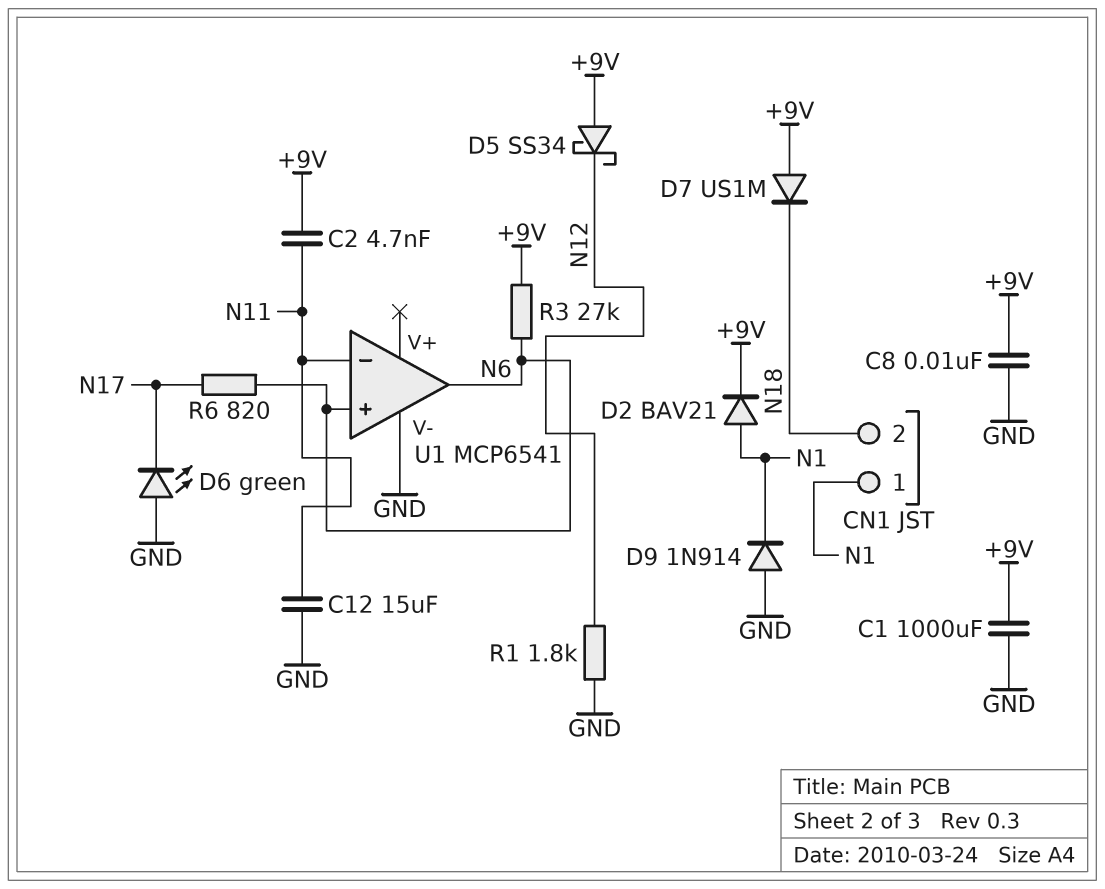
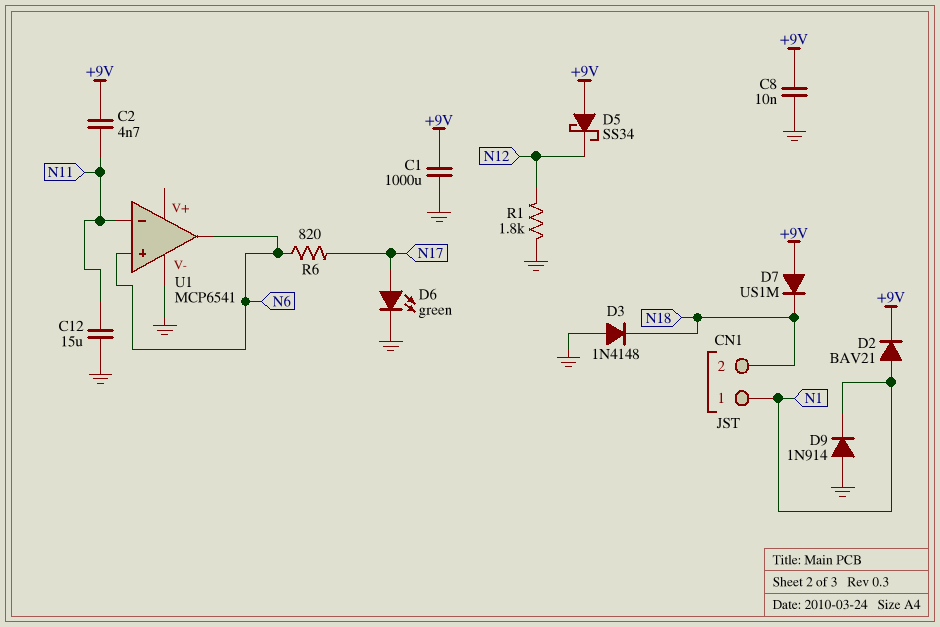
D3: none -> diode 1N4148 (A GND, K N18)
D6: LED green (A GND, K N17) -> LED green (A N17, K GND)
R3: 27k (+9V, N6) -> none

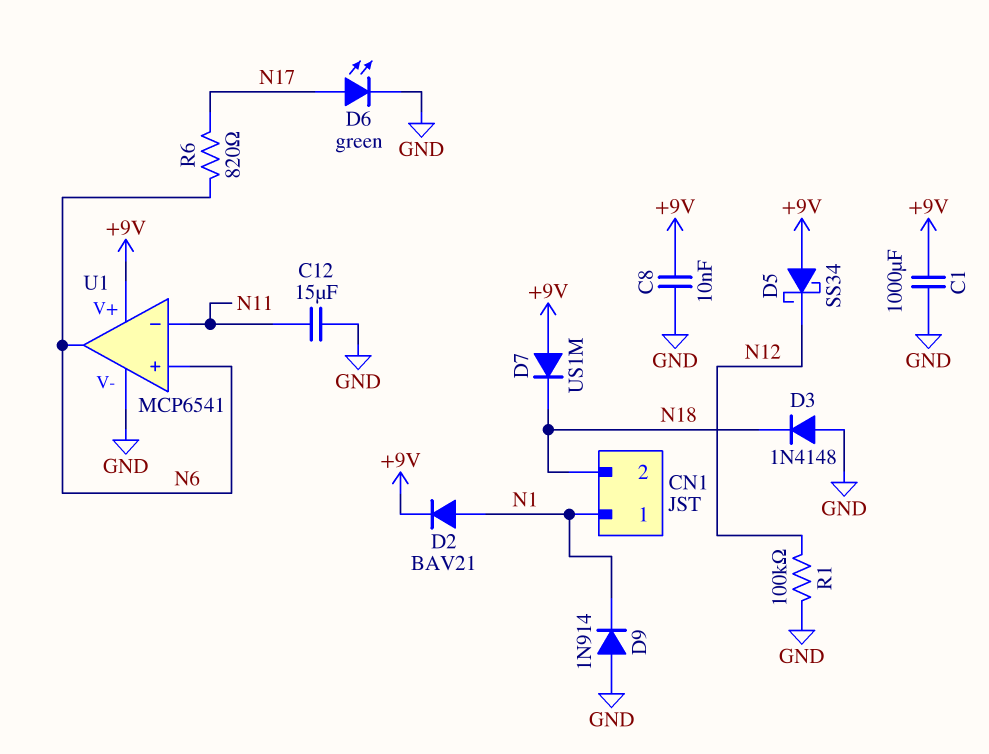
C2: 4.7nF (+9V, N11) -> none
R1: 1.8k (GND, N12) -> 100k (GND, N12)
U1 pin V+: none -> +9V

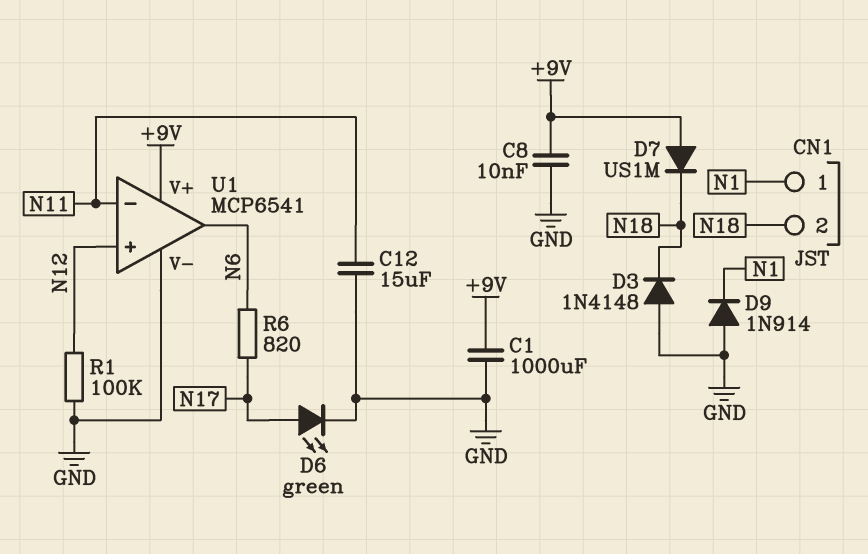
D2: diode BAV21 (A N1, K +9V) -> none
D5: schottky SS34 (A +9V, K N12) -> none
U1 pin in+: N6 -> N12

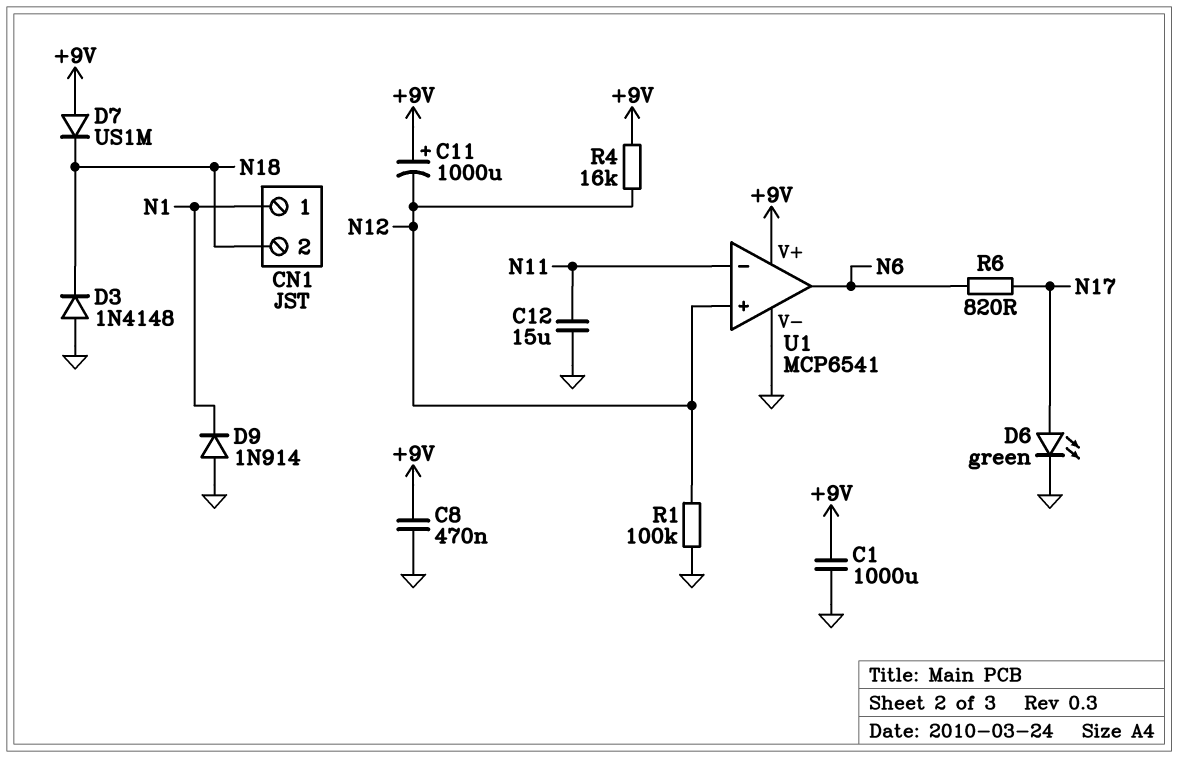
C8: 10nF (+9V, GND) -> 470nF (+9V, GND)
C11: none -> 1000uF (plus +9V, minus N12)
R4: none -> 16k (+9V, N12)

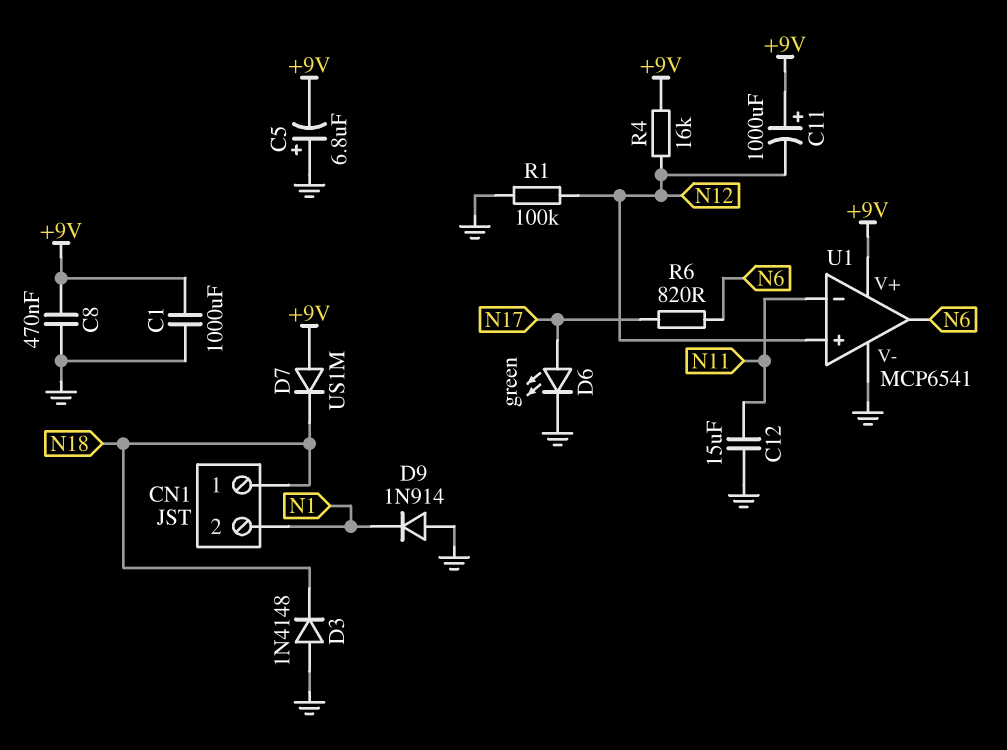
C5: none -> 6.8uF (plus GND, minus +9V)
CN1 pin 1: N1 -> N18
CN1 pin 2: N18 -> N1

